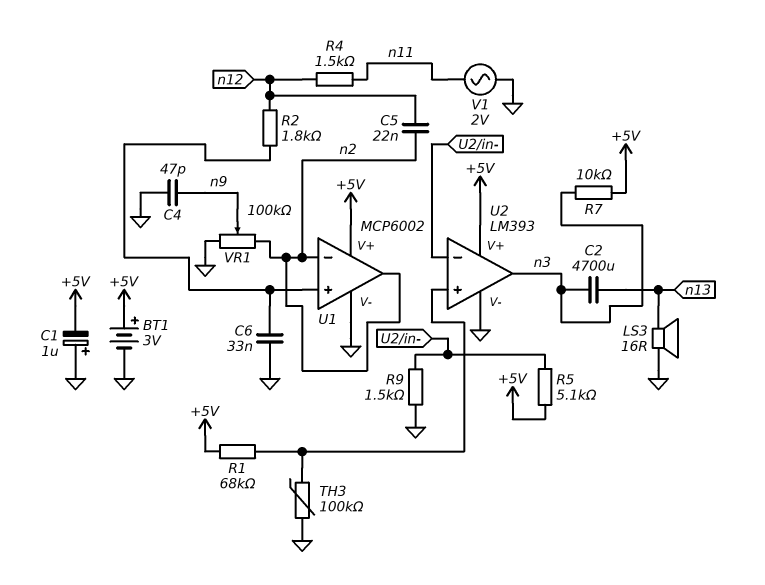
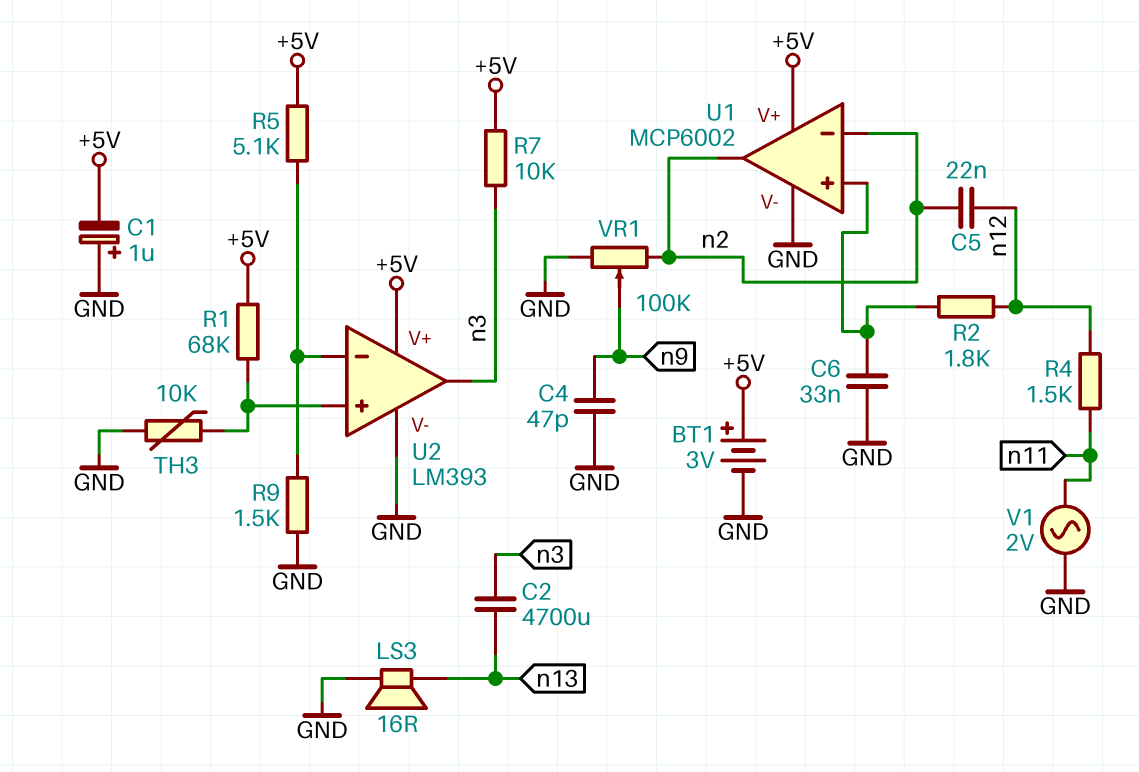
TH3: 100k (GND, U2/in+) -> 10k (GND, U2/in+)

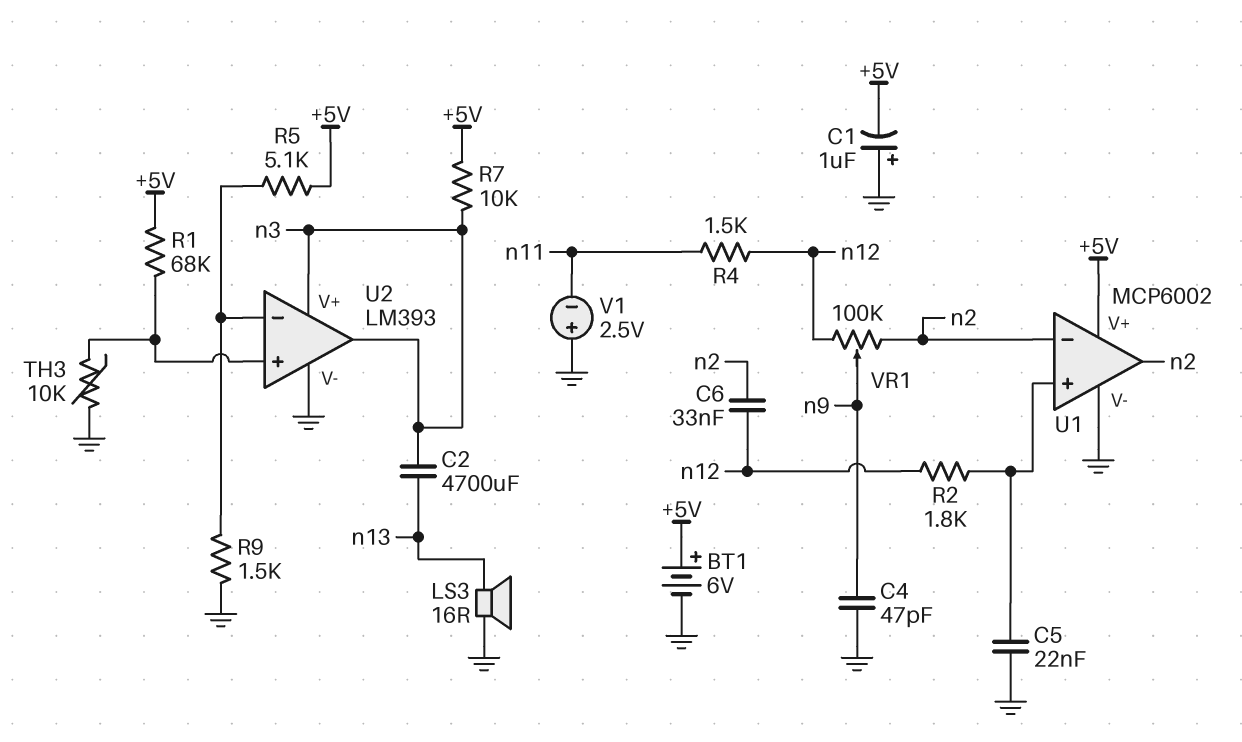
BT1: 3V (plus +5V, minus GND) -> 6V (plus +5V, minus GND)
C5: 22nF (n2, n12) -> 22nF (GND, U1/in+)
C6: 33nF (GND, U1/in+) -> 33nF (n2, n12)
U2 pin V+: +5V -> n3
V1: AC 2V (GND, n11) -> 2.5V (plus GND, minus n11)
VR1: 100k (GND, n2, wiper n9) -> 100k (n2, n12, wiper n9)

